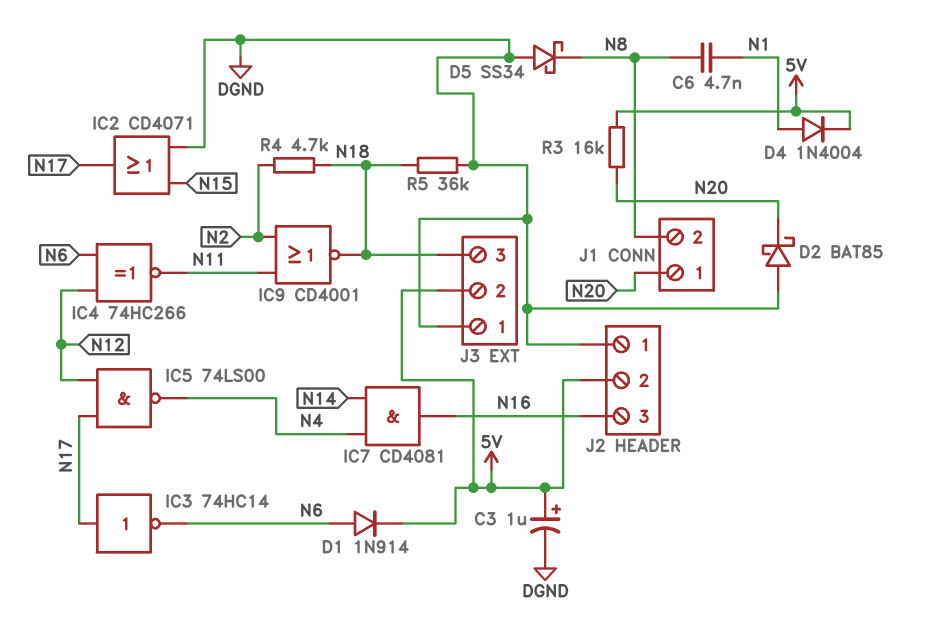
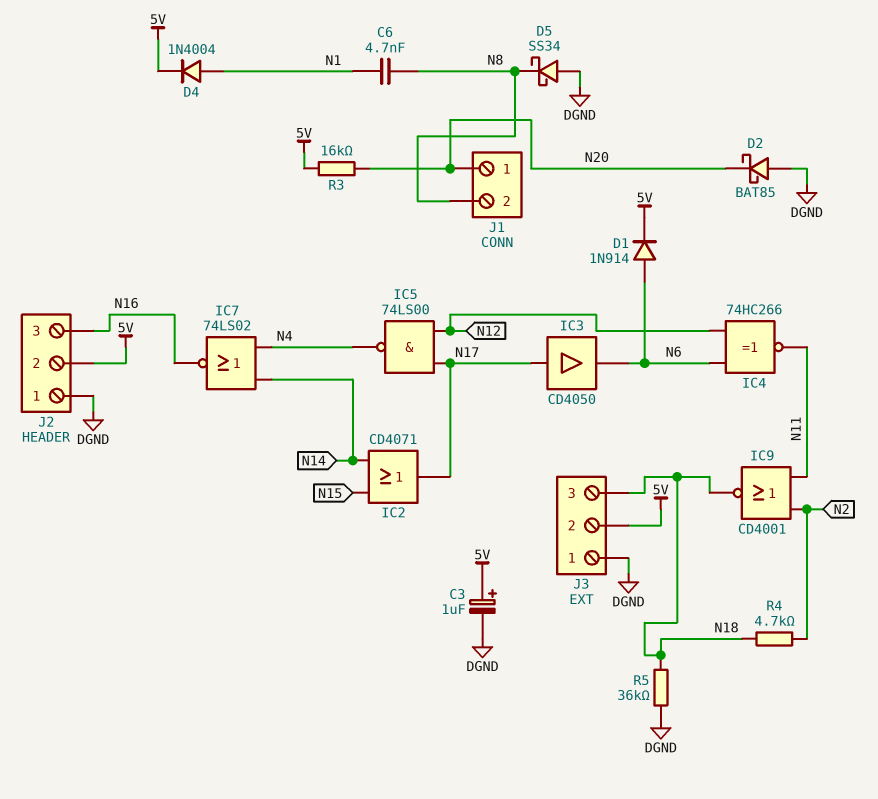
IC2: OR CD4071 (in DGND, in N15, out N17) -> OR CD4071 (in N14, in N15, out N17)
IC3: NOT 74HC14 (in N17, out N6) -> buffer CD4050 (in N17, out N6)
IC7: AND CD4081 (in N4, in N14, out N16) -> NOR 74LS02 (in N4, in N14, out N16)

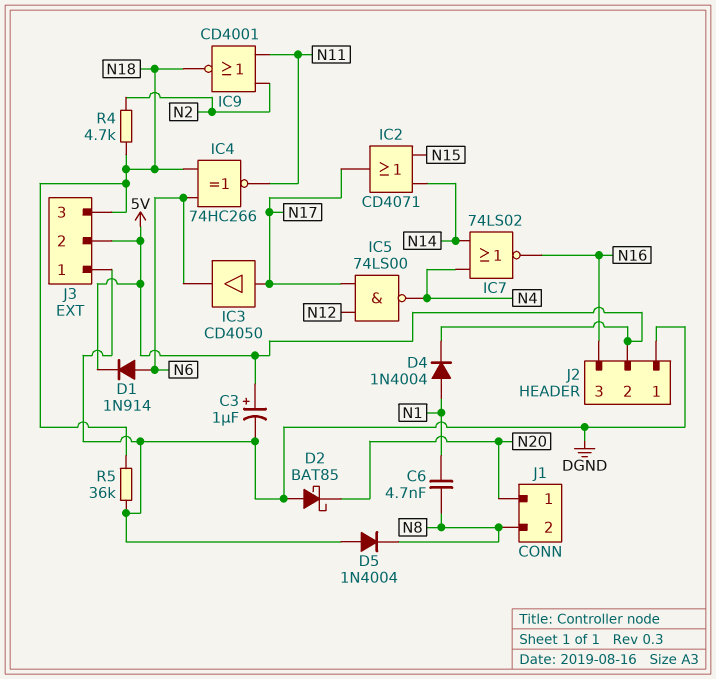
D5: schottky SS34 (A DGND, K N8) -> diode 1N4004 (A DGND, K N8)
IC4: XNOR 74HC266 (in N6, in N12, out N11) -> XNOR 74HC266 (in N6, in N18, out N11)
R3: 16k (5V, N20) -> none

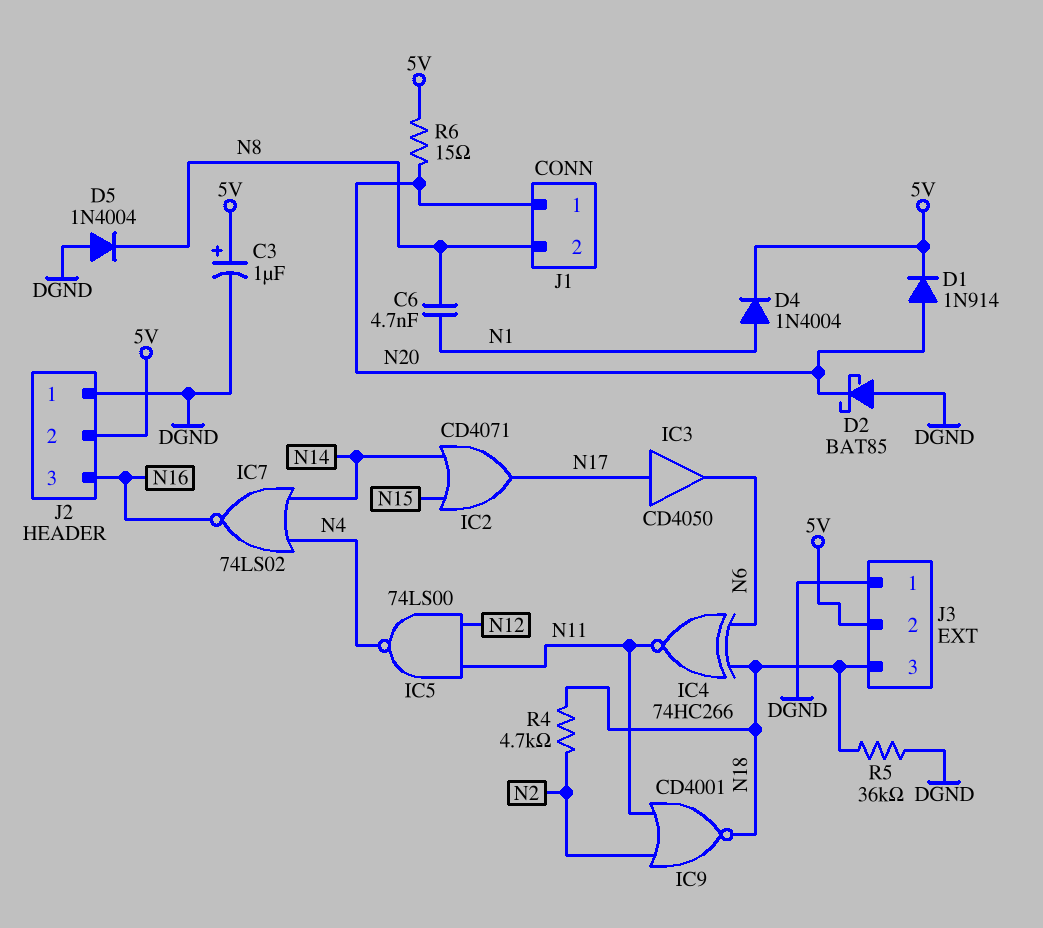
D1: diode 1N914 (A N6, K 5V) -> diode 1N914 (A N20, K 5V)
IC5: NAND 74LS00 (in N12, in N17, out N4) -> NAND 74LS00 (in N11, in N12, out N4)
R6: none -> 15 (5V, N20)

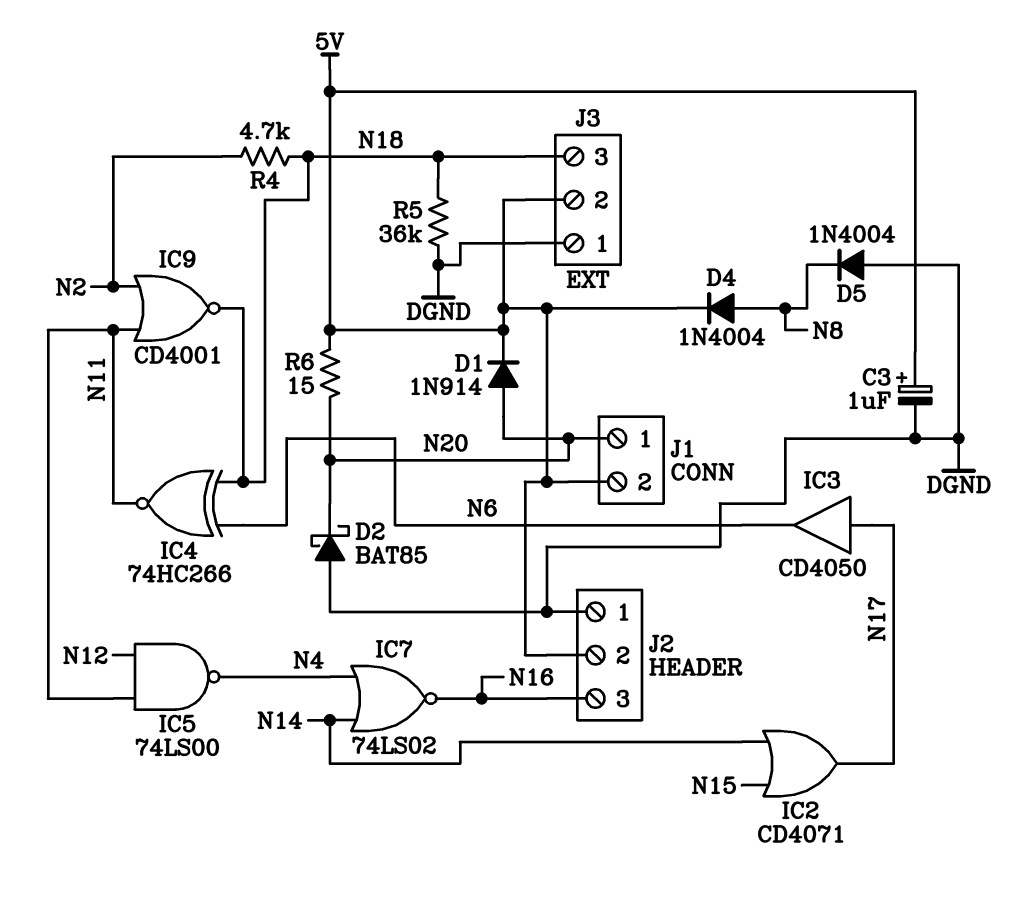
C6: 4.7nF (N1, N8) -> none
D4: diode 1N4004 (A N1, K 5V) -> diode 1N4004 (A N8, K 5V)
J1 pin 2: N8 -> 5V

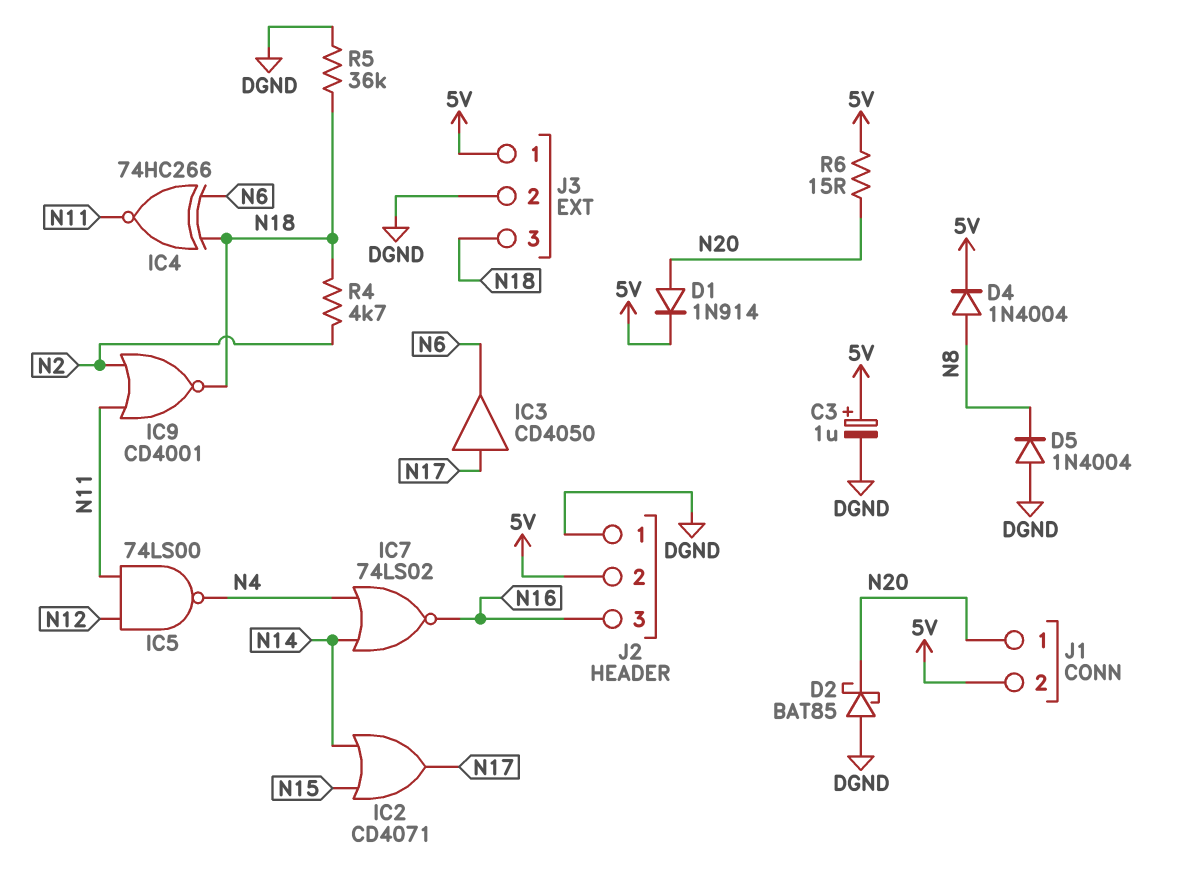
J3 pin 1: DGND -> 5V
J3 pin 2: 5V -> DGND

